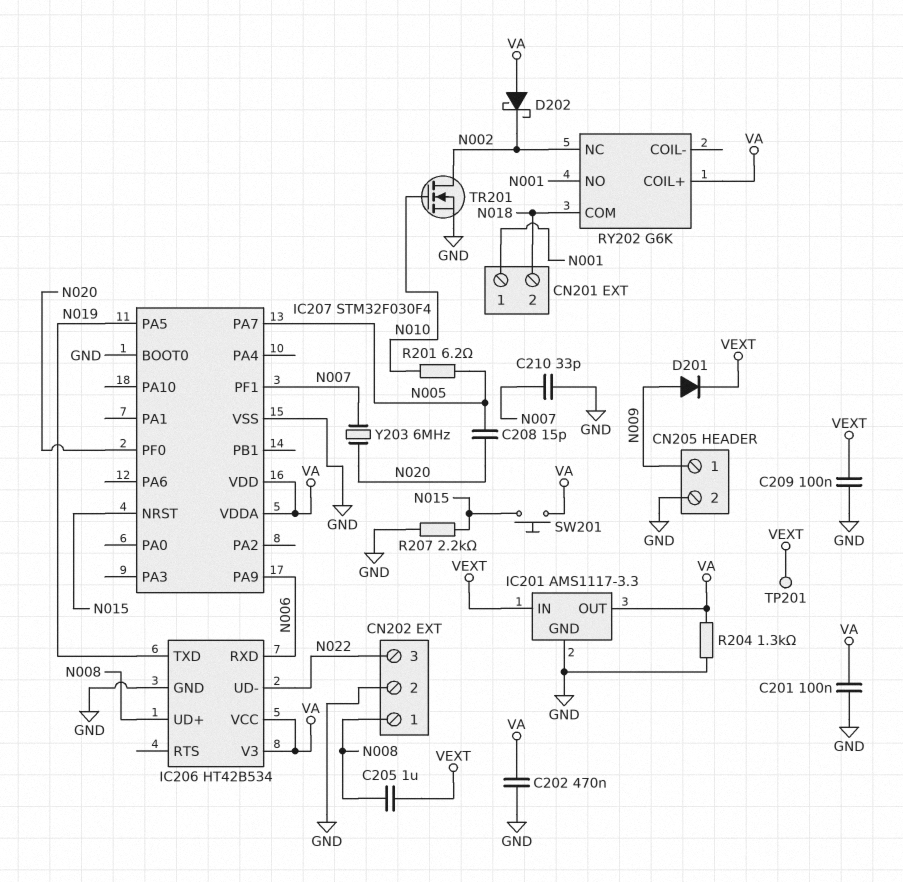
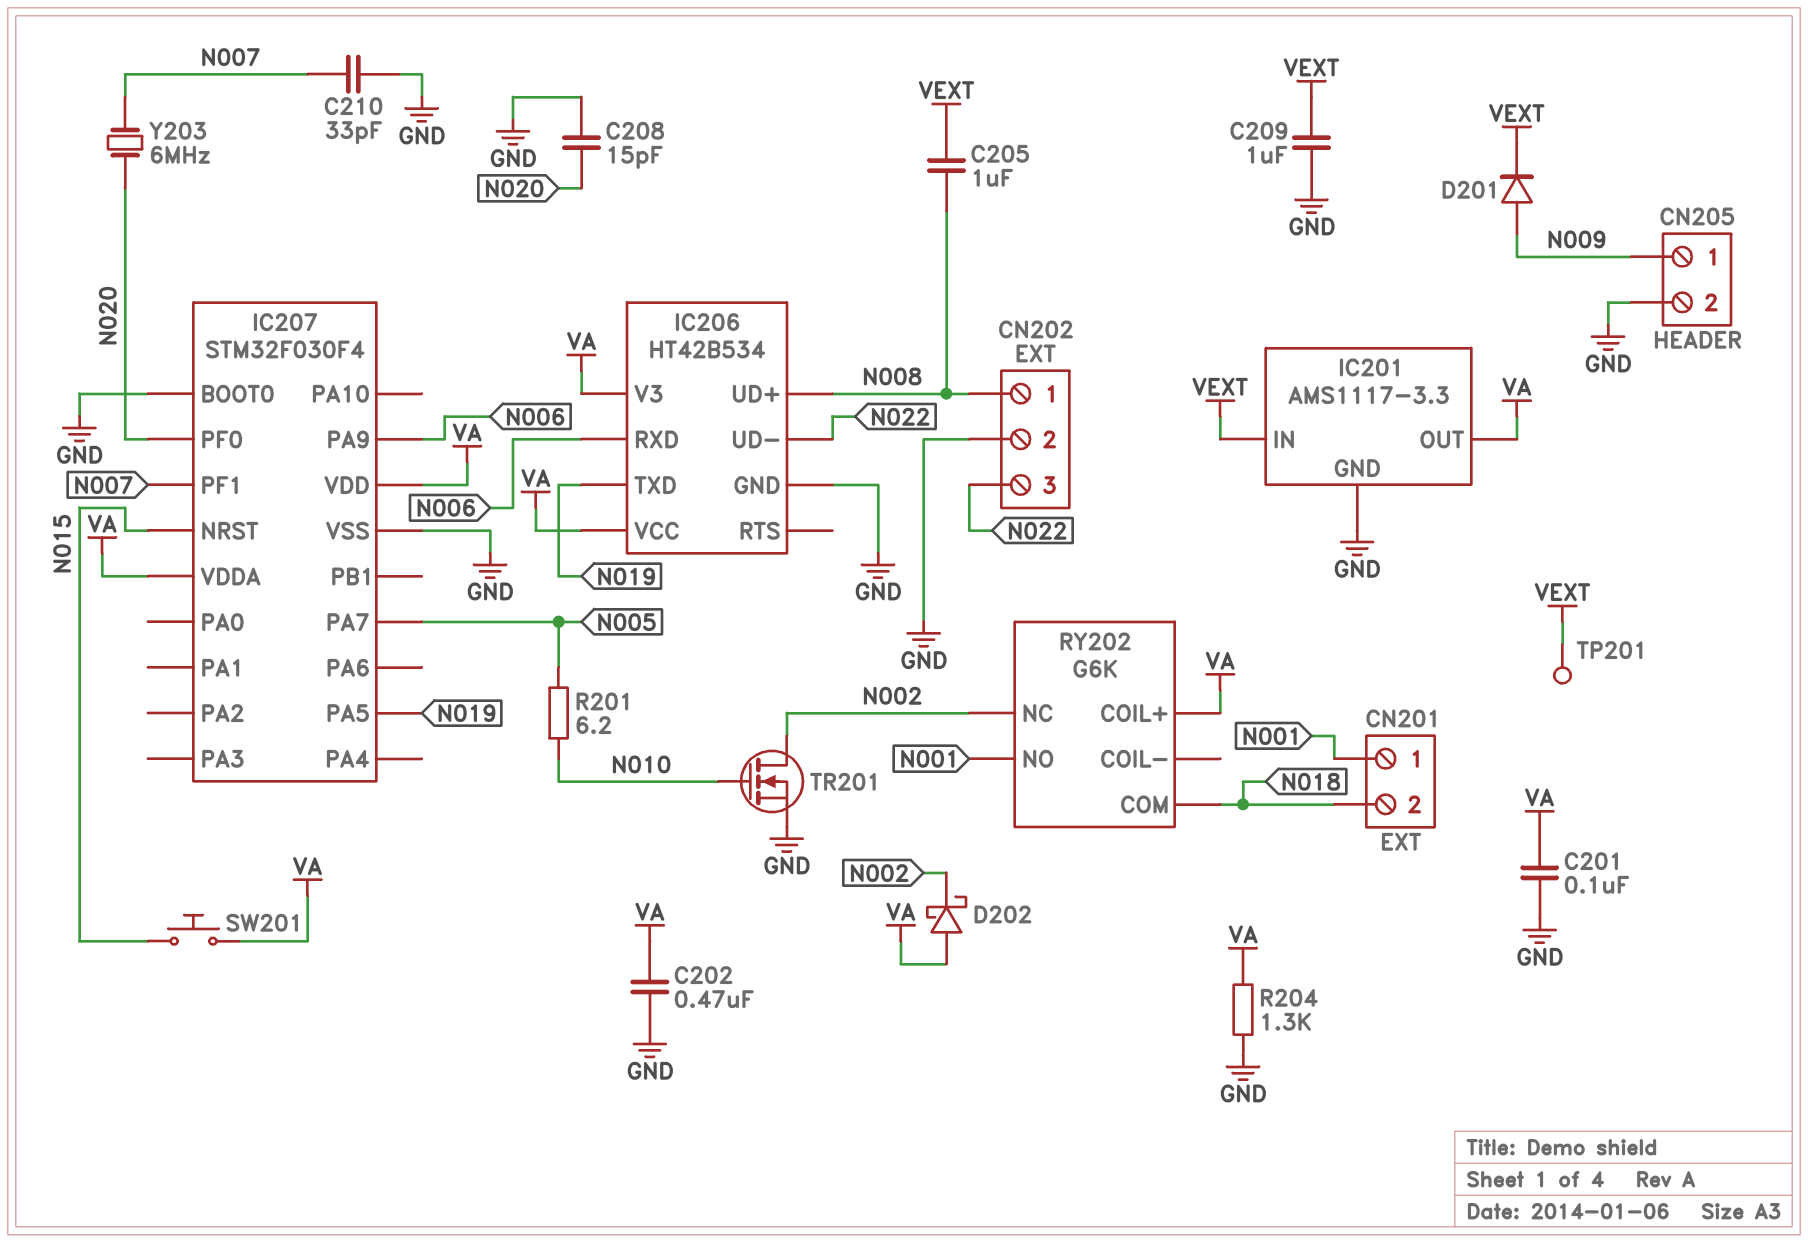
C208: 15pF (N005, N020) -> 15pF (GND, N020)
C209: 100nF (GND, VEXT) -> 1uF (GND, VEXT)
R207: 2.2k (GND, N015) -> none

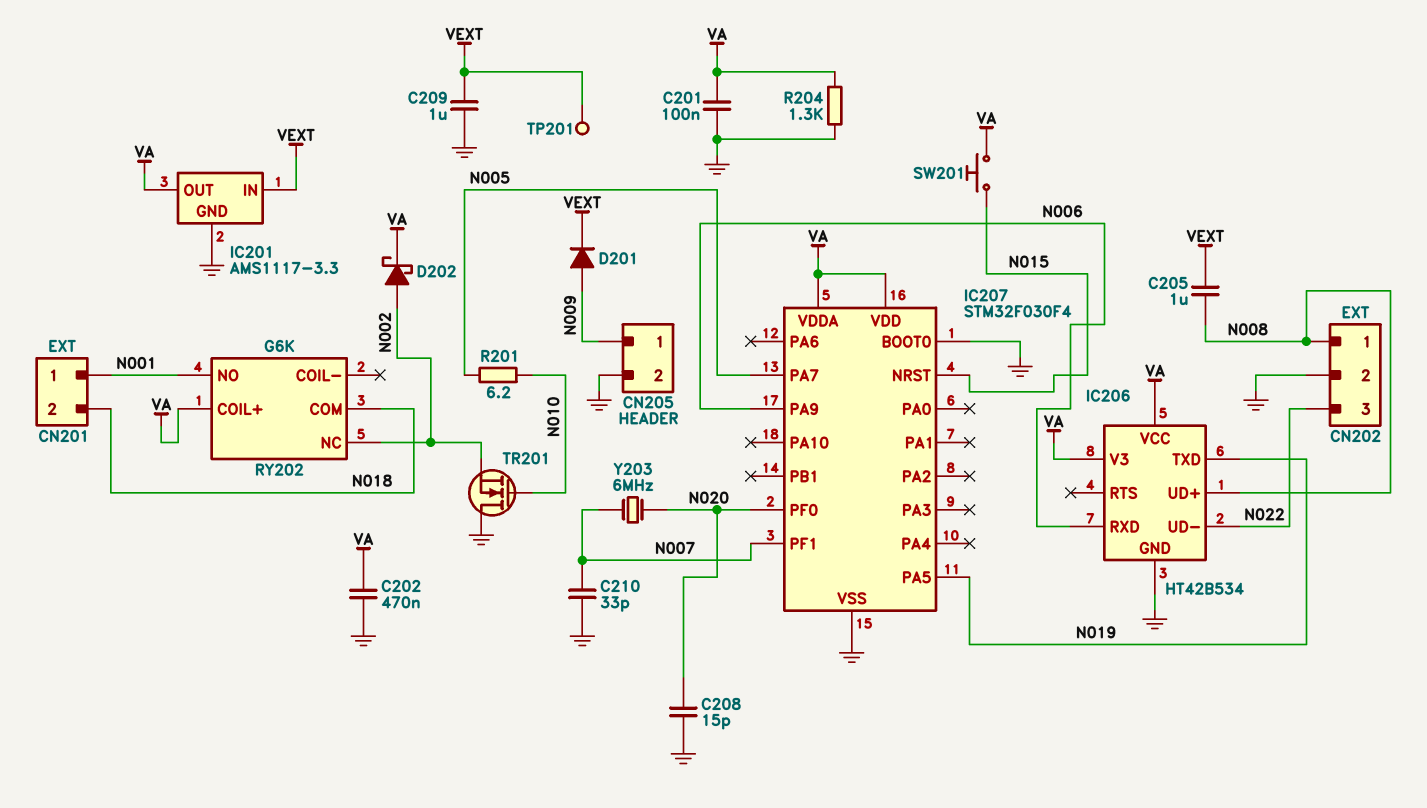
D202: schottky (A VA, K N002) -> schottky (A N002, K VA)
TR201: NMOS (G N010, D N002, S GND) -> NMOS (G N010, D GND, S N002)

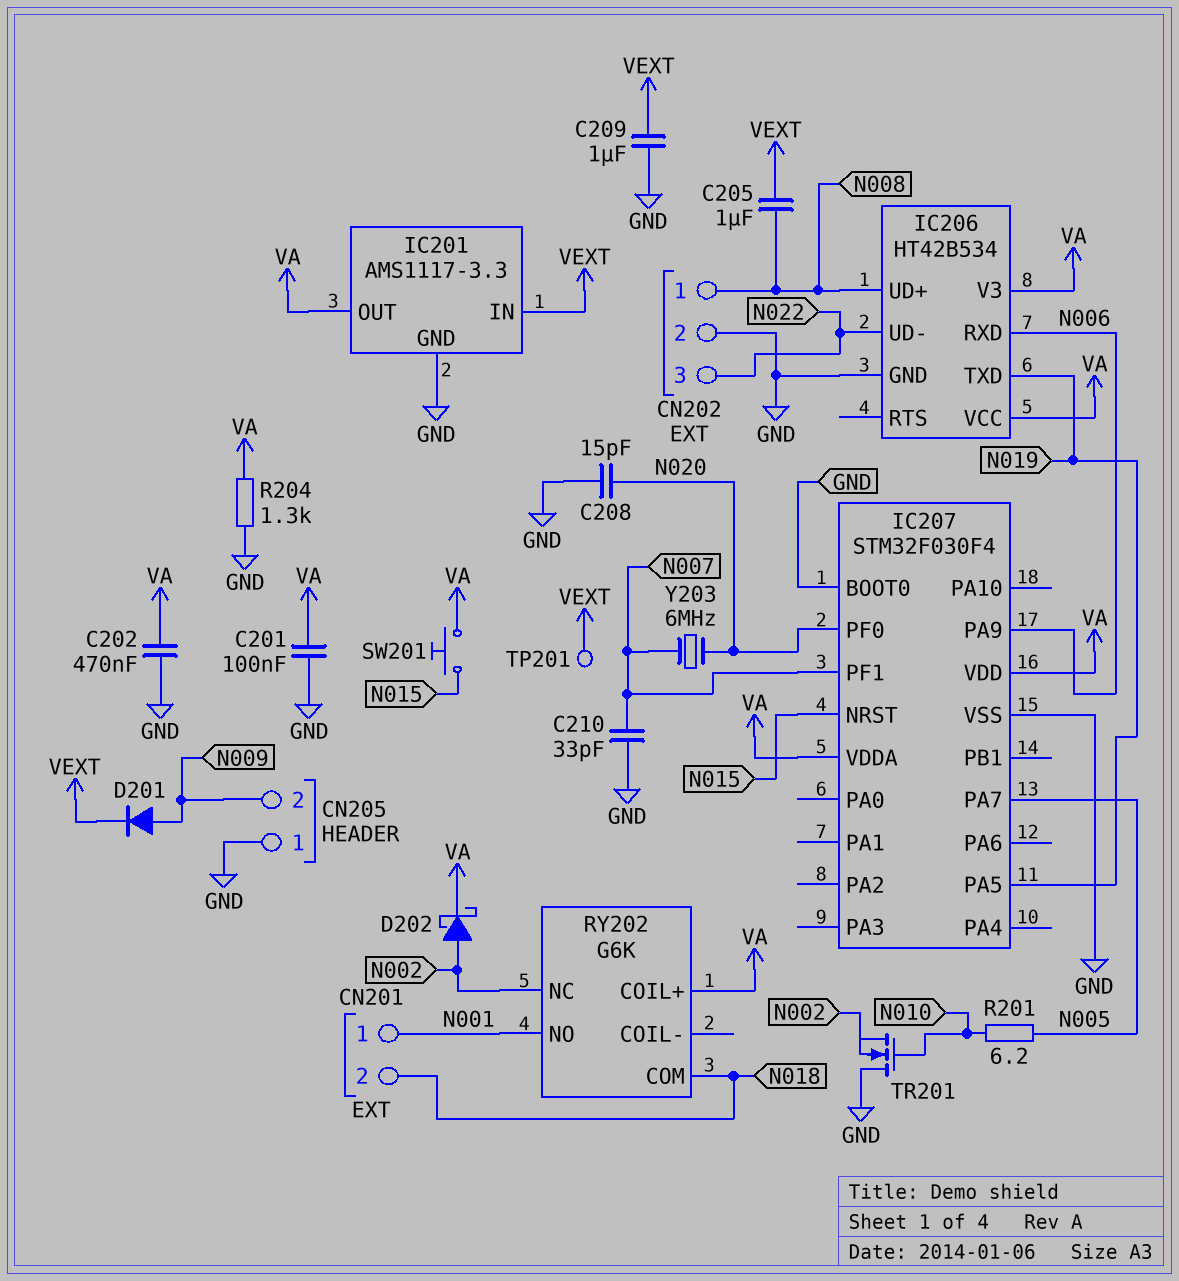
CN205 pin 1: N009 -> GND
CN205 pin 2: GND -> N009

